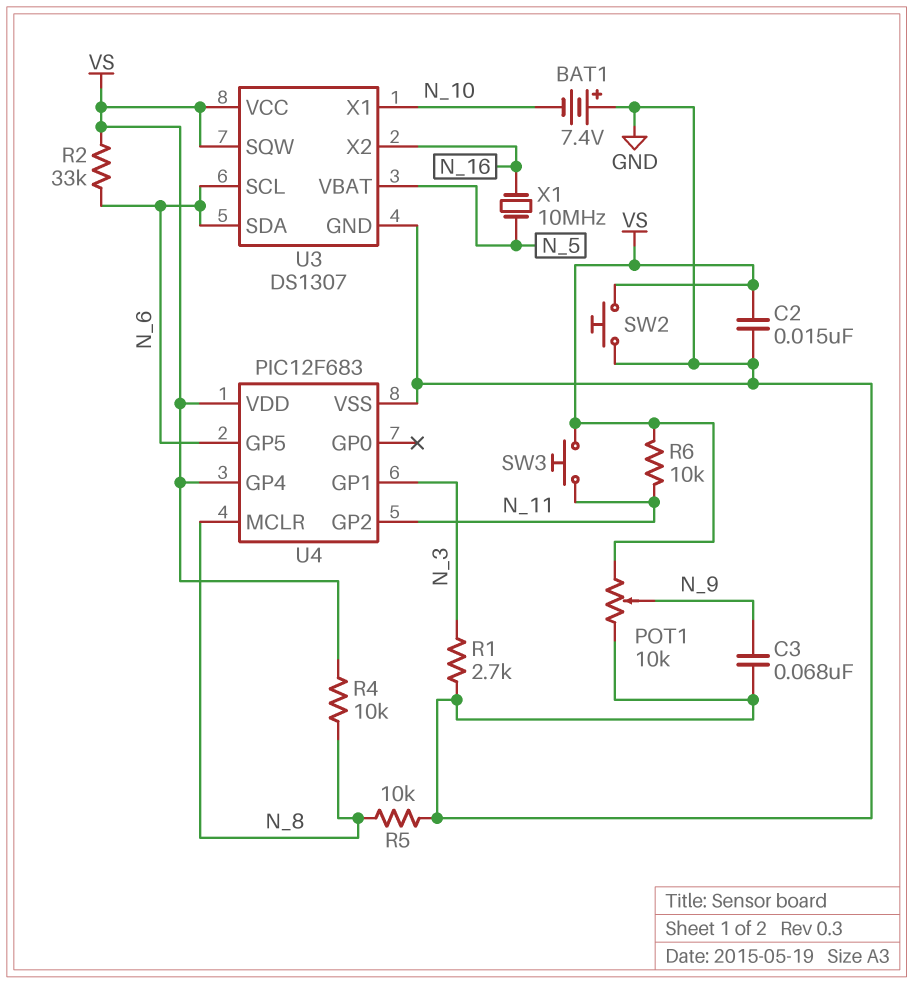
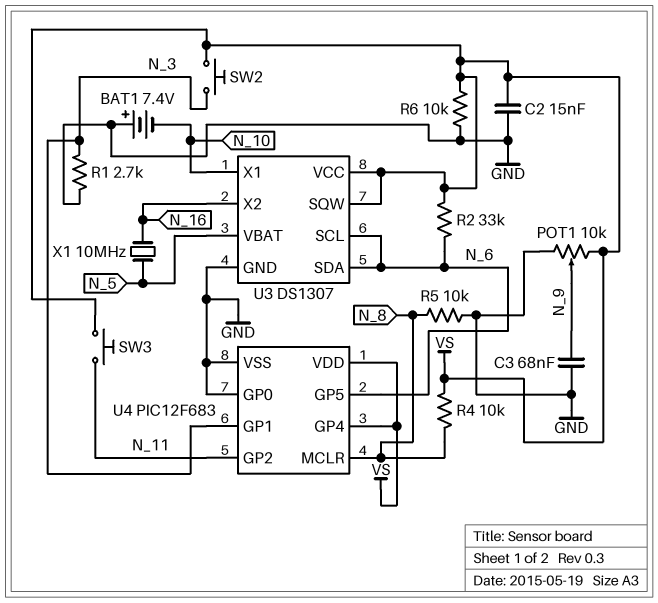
R6: 10k (N_11, VS) -> 10k (GND, VS)
SW2: button (GND, VS) -> button (N_3, VS)
U4 pin GP0: none -> GND

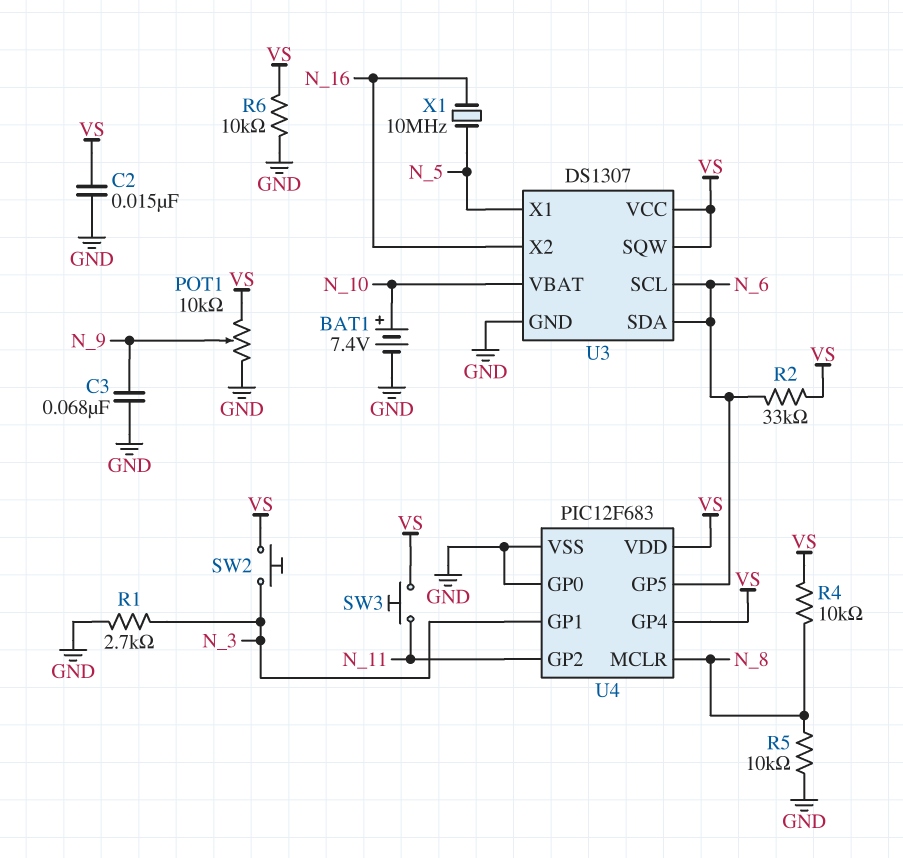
BAT1: 7.4V (plus GND, minus N_10) -> 7.4V (plus N_10, minus GND)
U3 pin VBAT: N_5 -> N_10
U3 pin X1: N_10 -> N_5

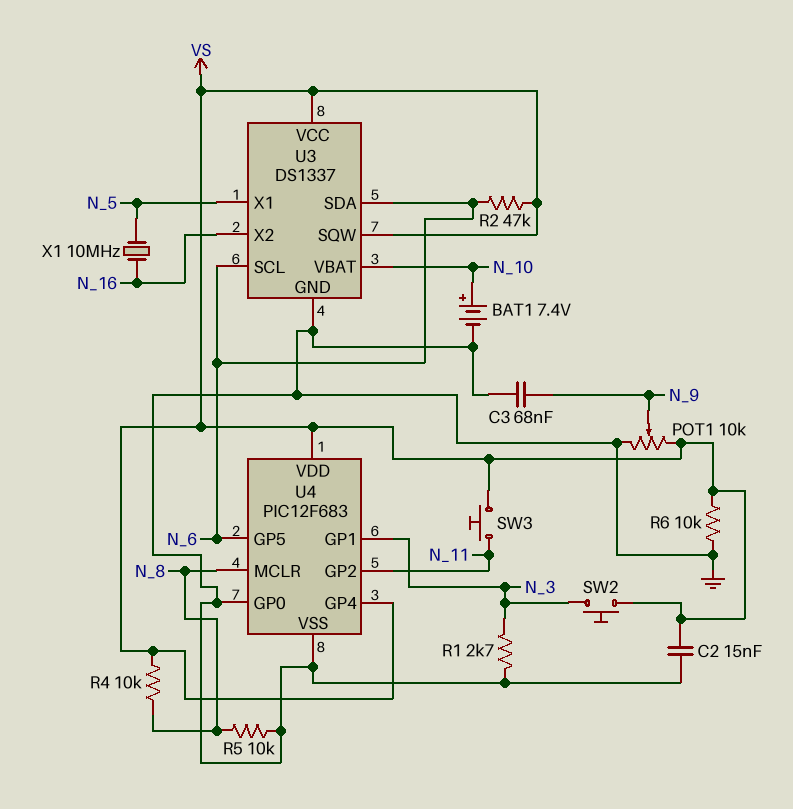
R2: 33k (N_6, VS) -> 47k (N_6, VS)
U3: DS1307 -> DS1337

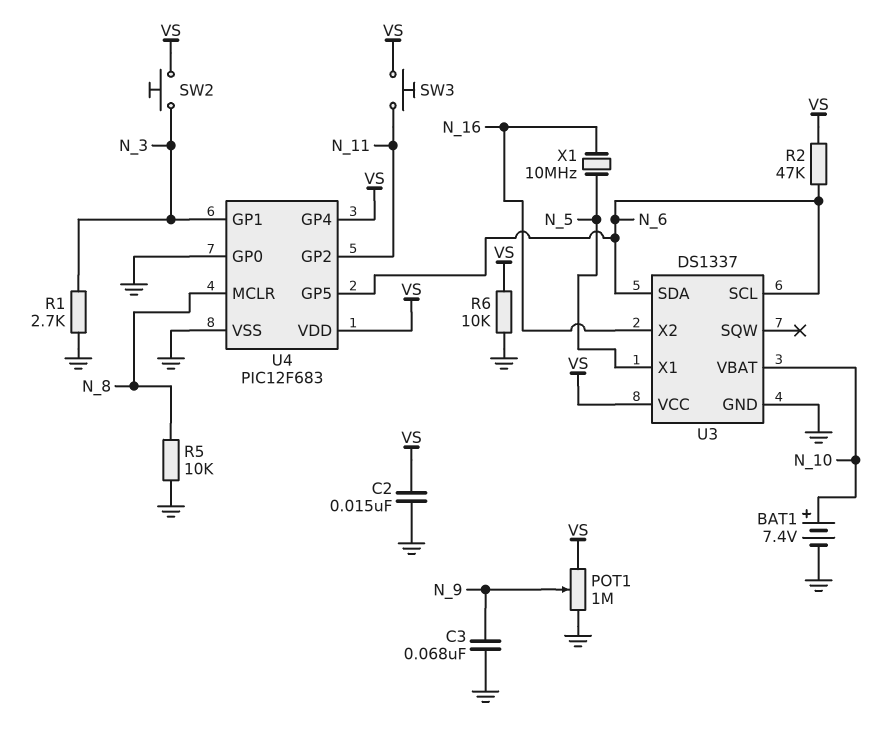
POT1: 10k (GND, VS, wiper N_9) -> 1M (GND, VS, wiper N_9)
R4: 10k (N_8, VS) -> none
U3 pin SQW: VS -> none

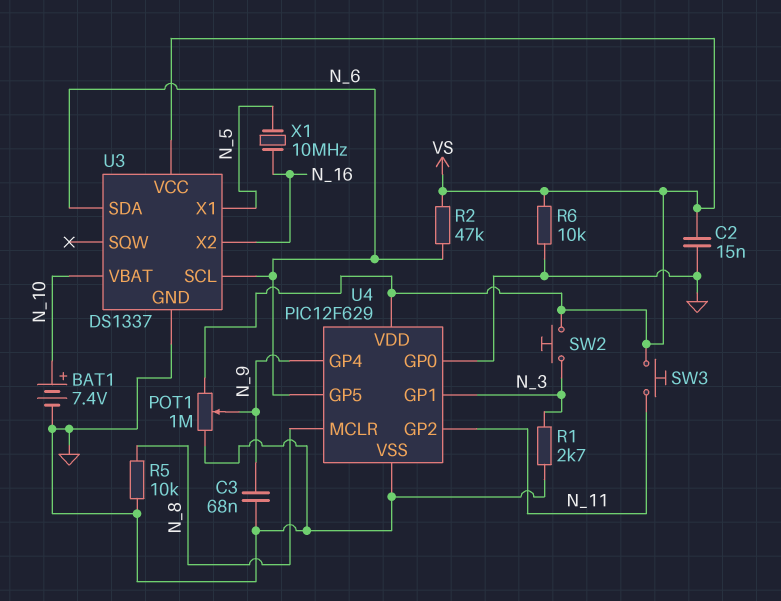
U4: PIC12F683 -> PIC12F629
U4 pin GP4: VS -> N_9

